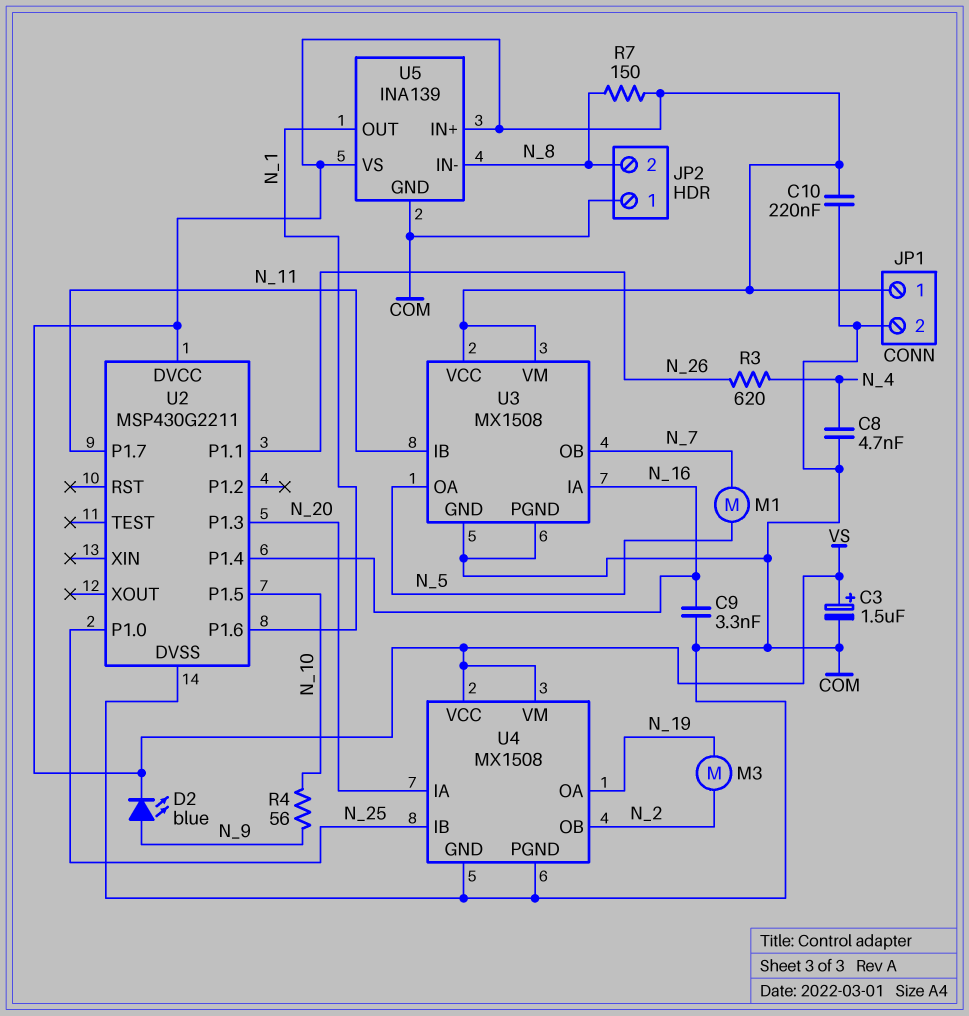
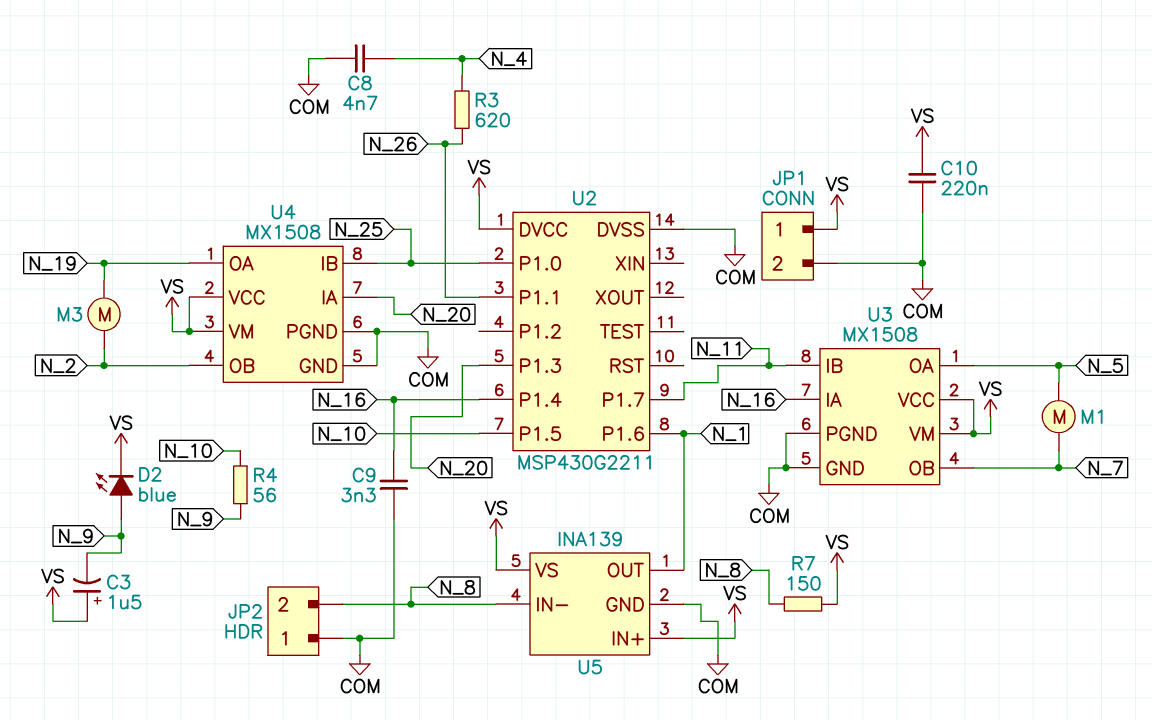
C3: 1.5uF (plus VS, minus COM) -> 1.5uF (plus VS, minus N_9)

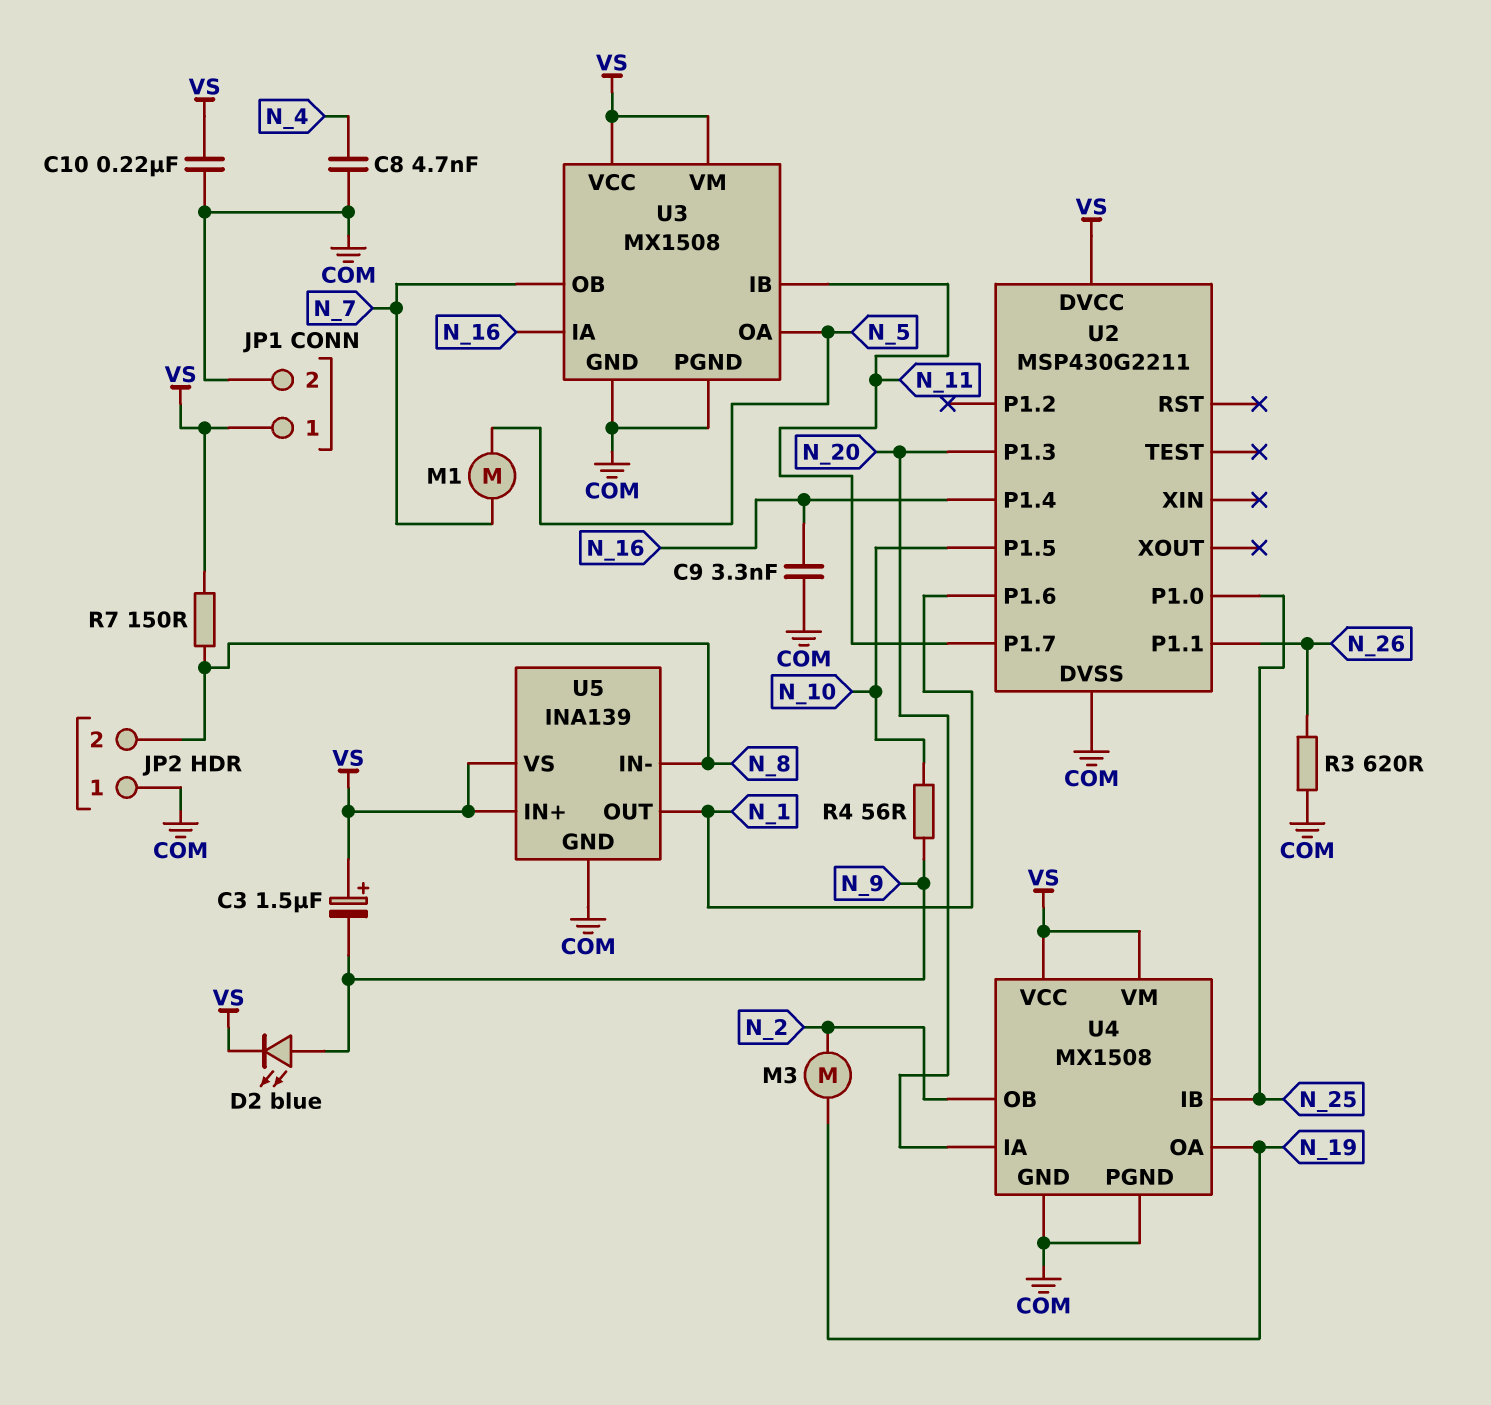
R3: 620 (N_4, N_26) -> 620 (COM, N_26)

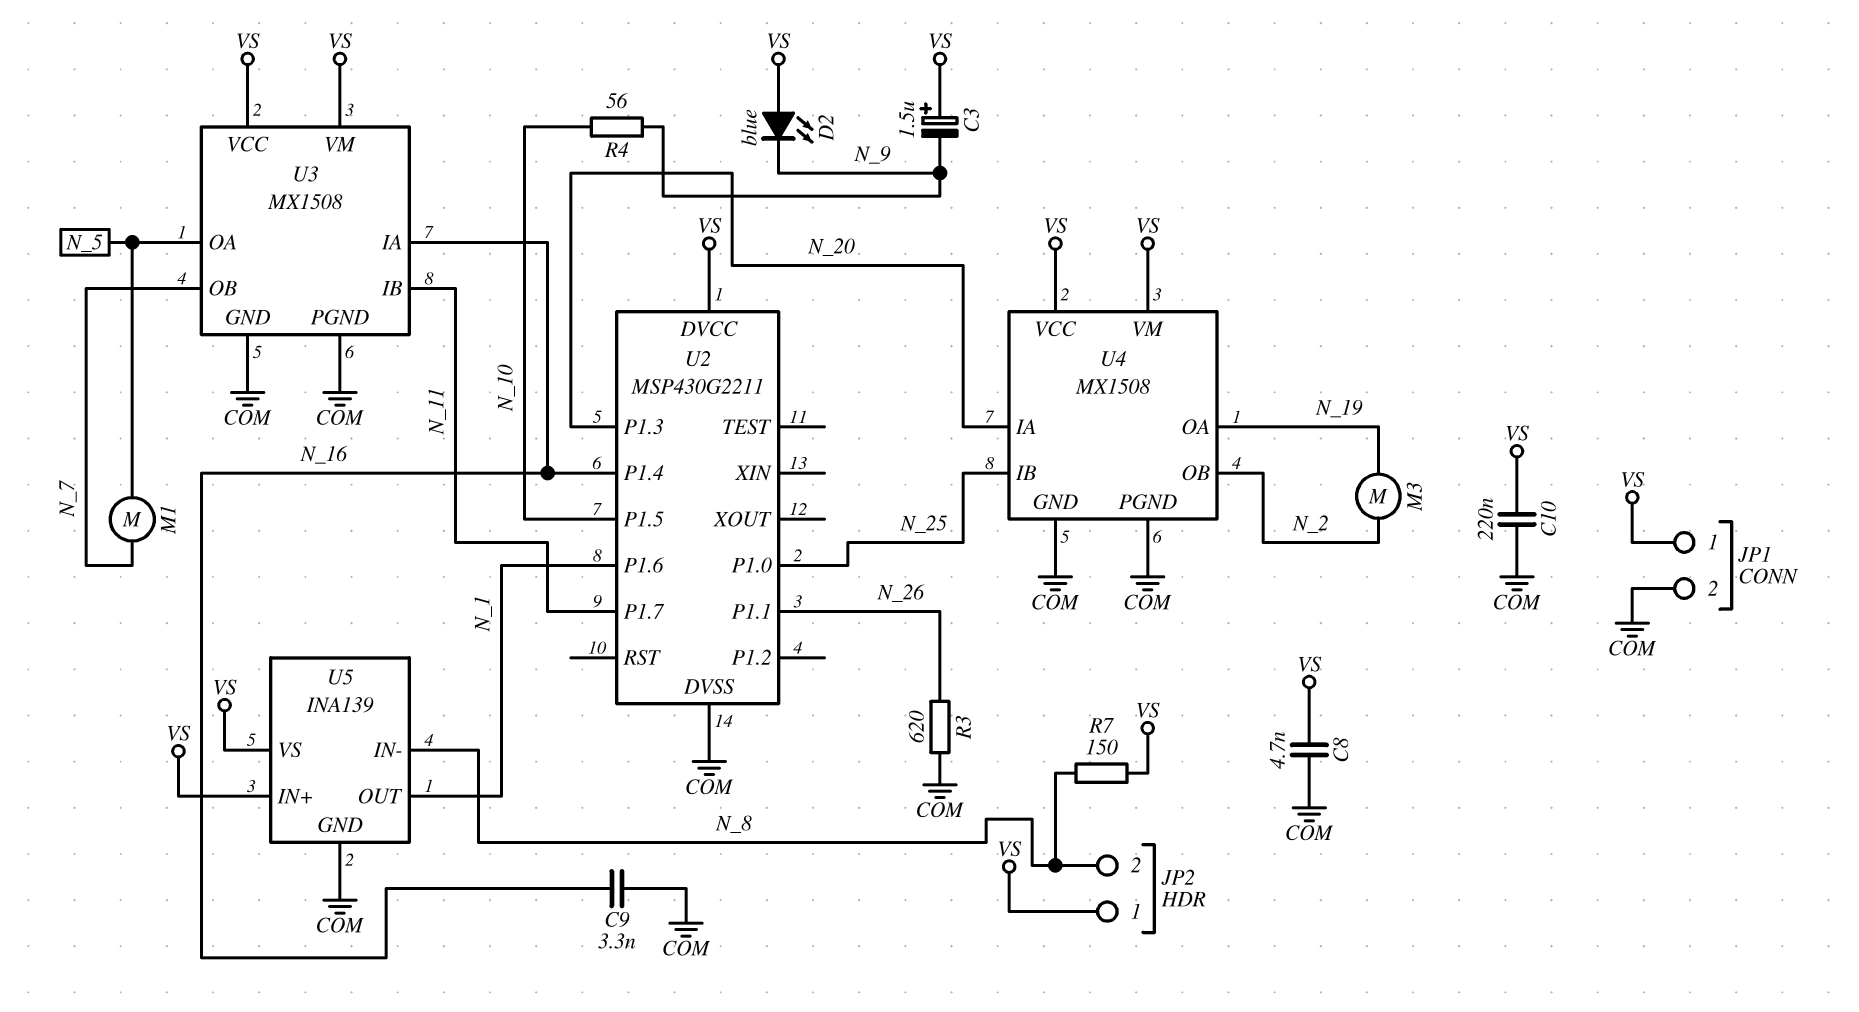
C8: 4.7nF (COM, N_4) -> 4.7nF (COM, VS)
D2: LED blue (A N_9, K VS) -> LED blue (A VS, K N_9)
JP2 pin 1: COM -> VS

